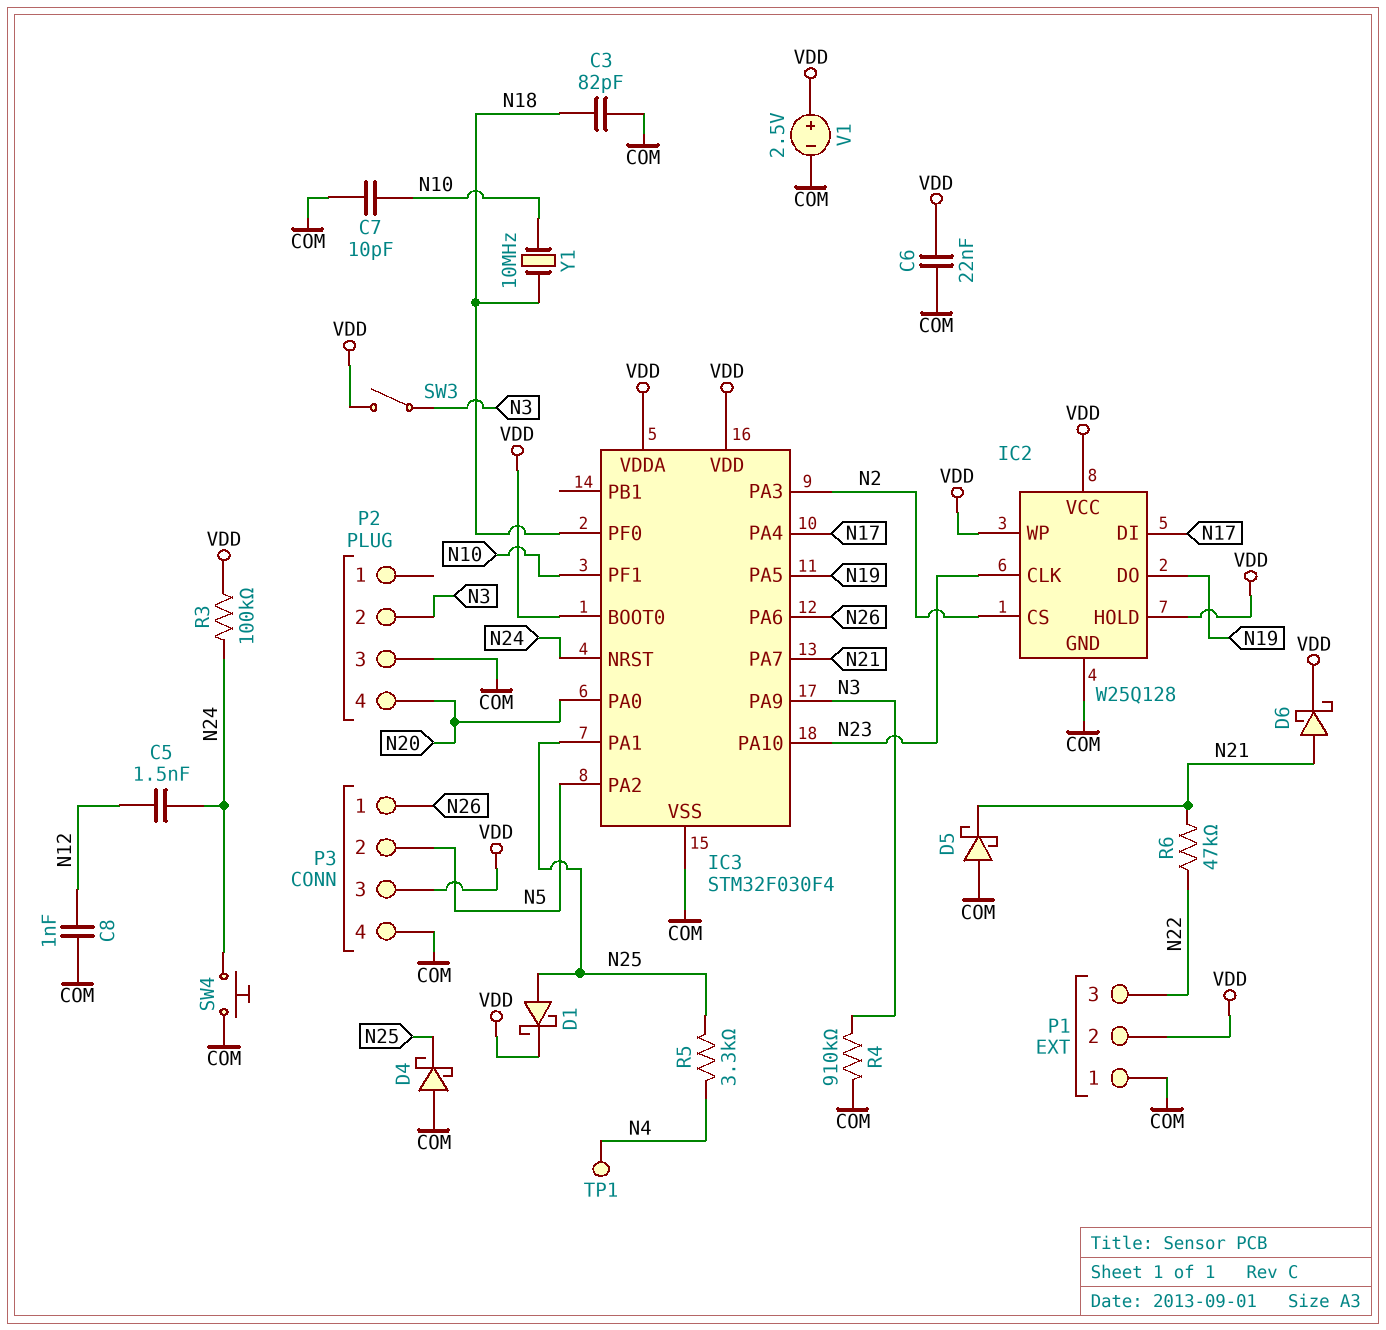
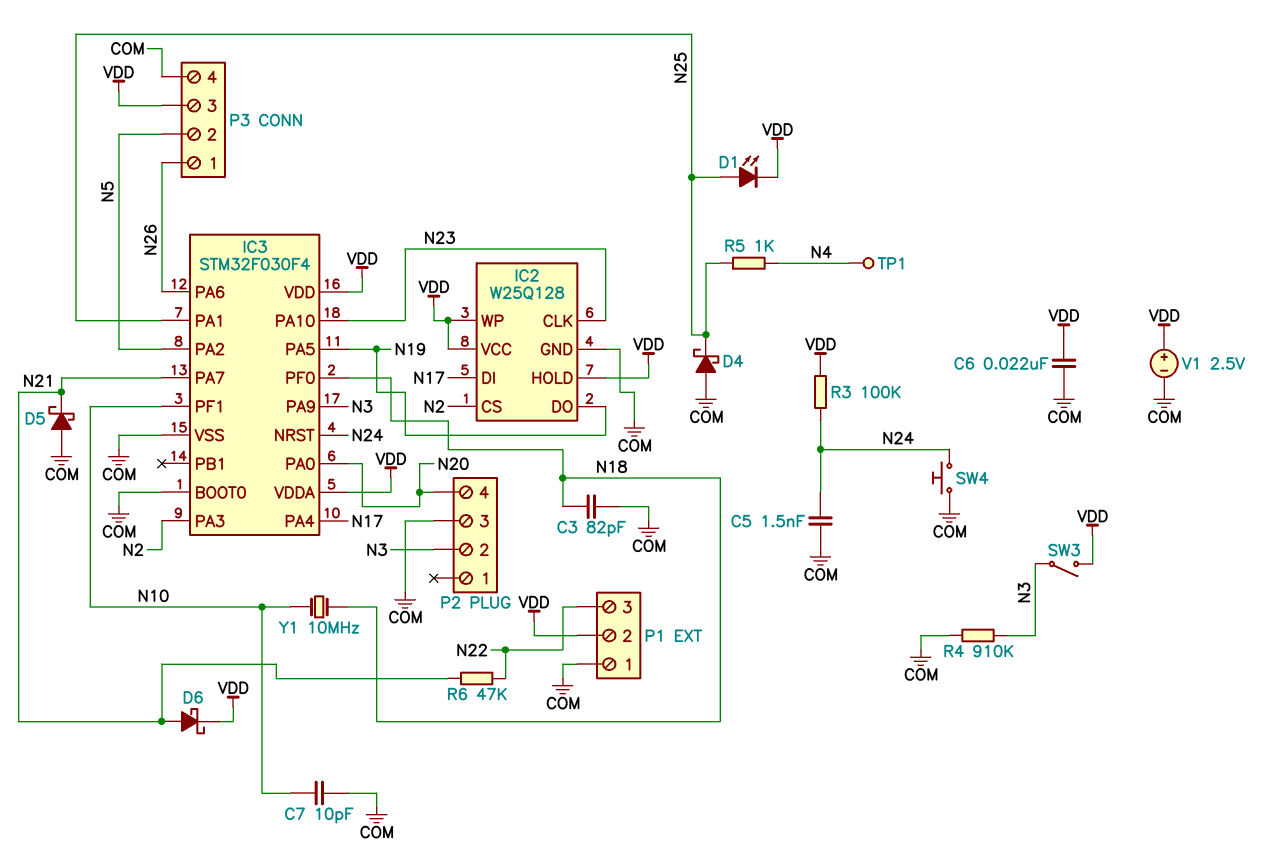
C5: 1.5nF (N12, N24) -> 1.5nF (COM, N24)
C8: 1nF (COM, N12) -> none
D1: schottky (A N25, K VDD) -> LED (A N25, K VDD)
IC3 pin BOOT0: VDD -> COM
R5: 3.3k (N4, N25) -> 1k (N4, N25)

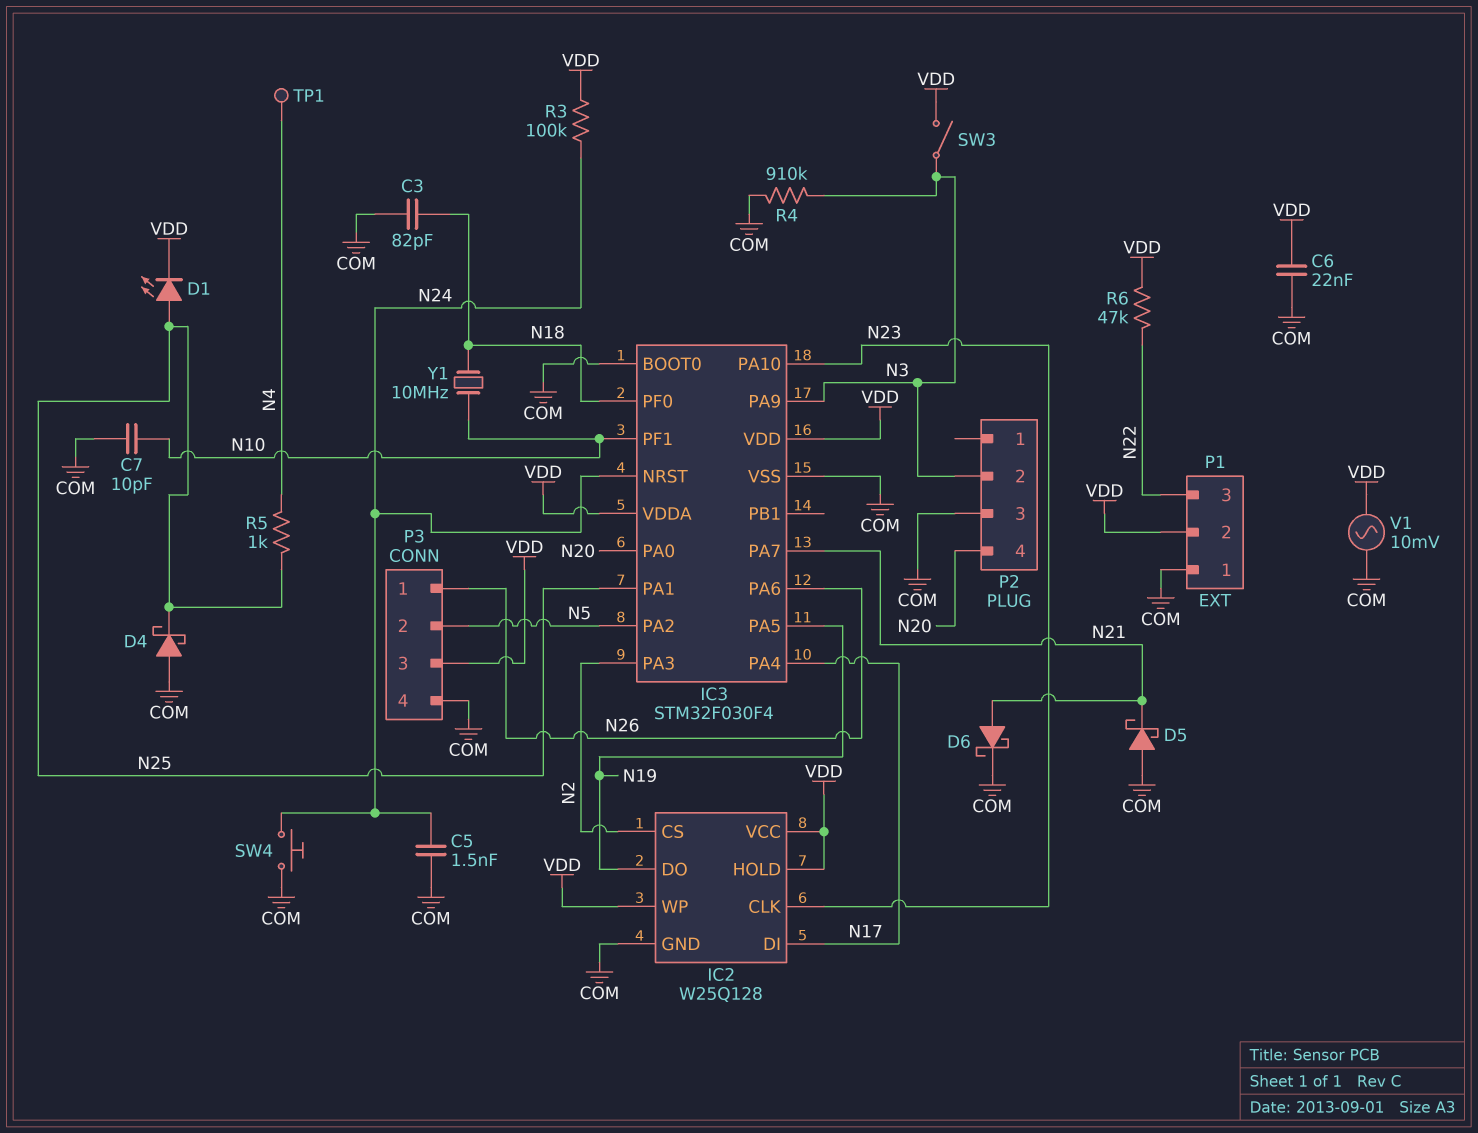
D6: schottky (A N21, K VDD) -> schottky (A N21, K COM)
R6: 47k (N21, N22) -> 47k (N22, VDD)
V1: 2.5V (plus VDD, minus COM) -> AC 10mV (COM, VDD)

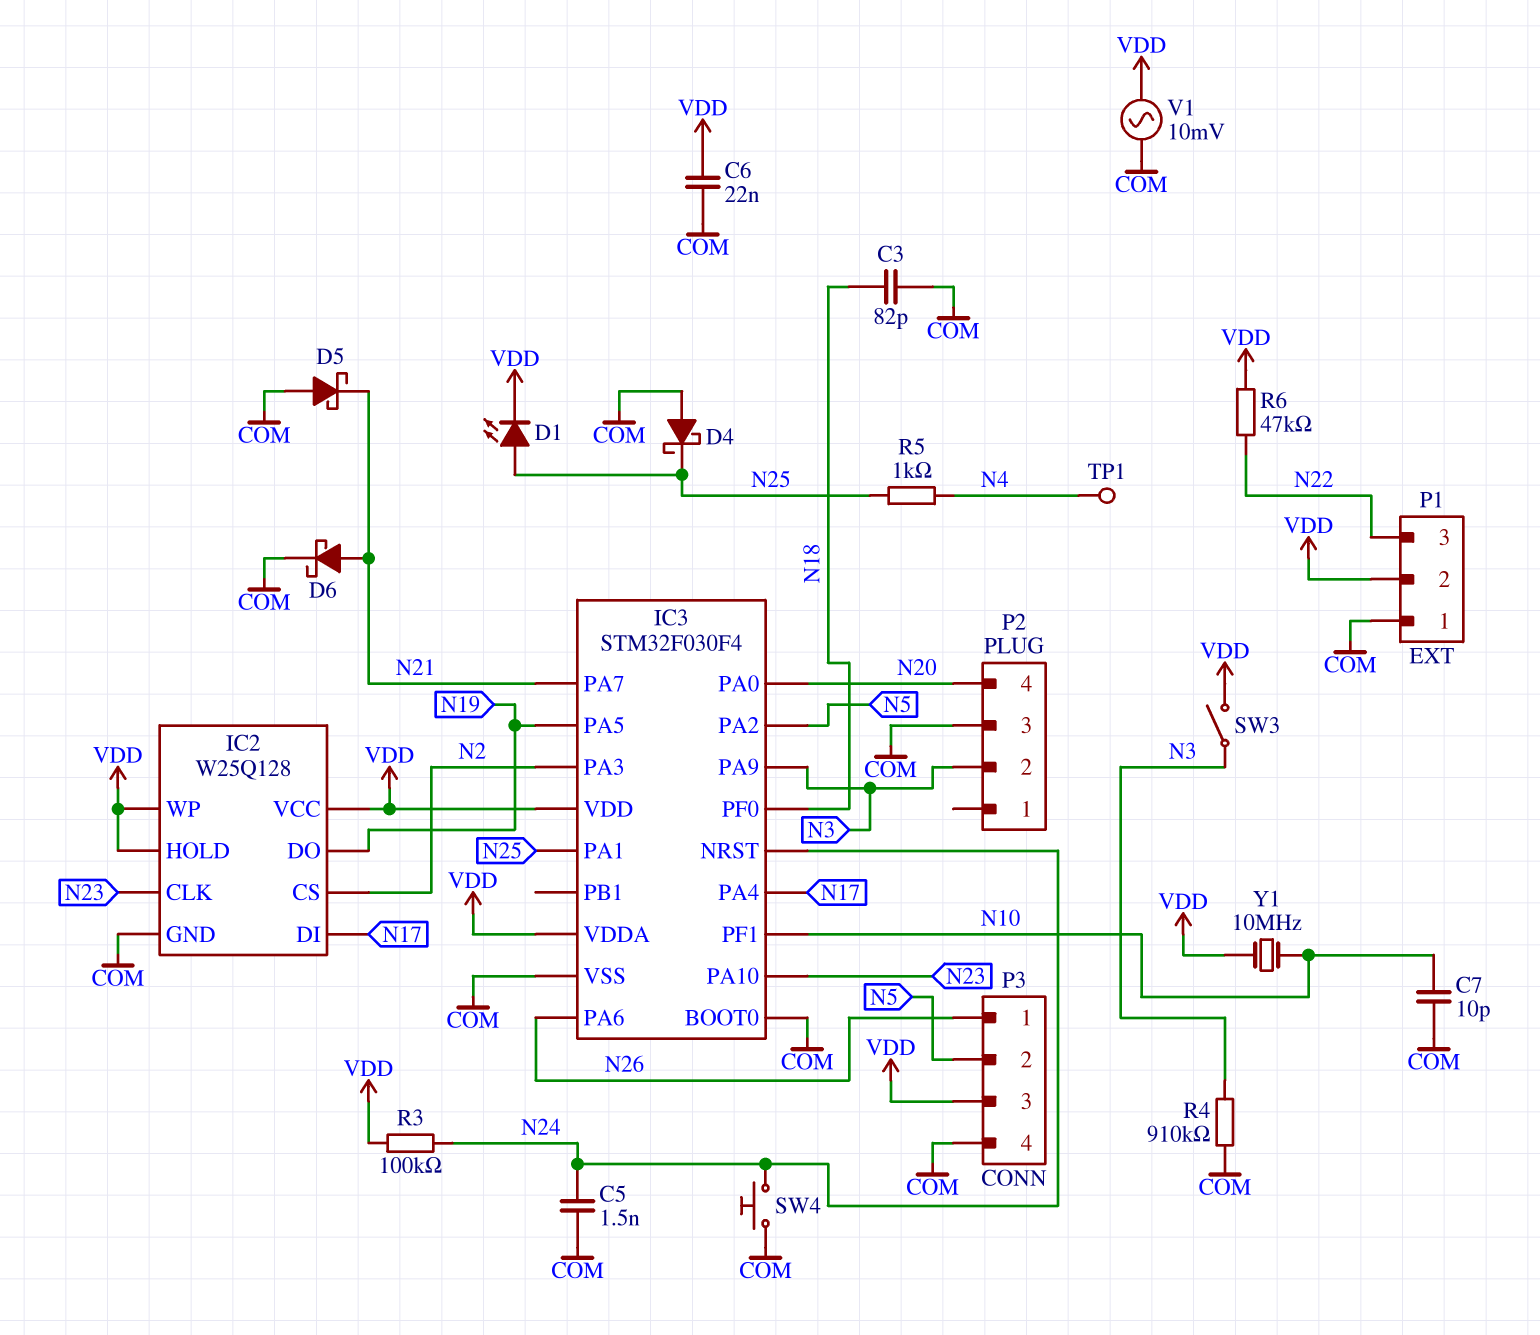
Y1: 10MHz (N10, N18) -> 10MHz (N10, VDD)

